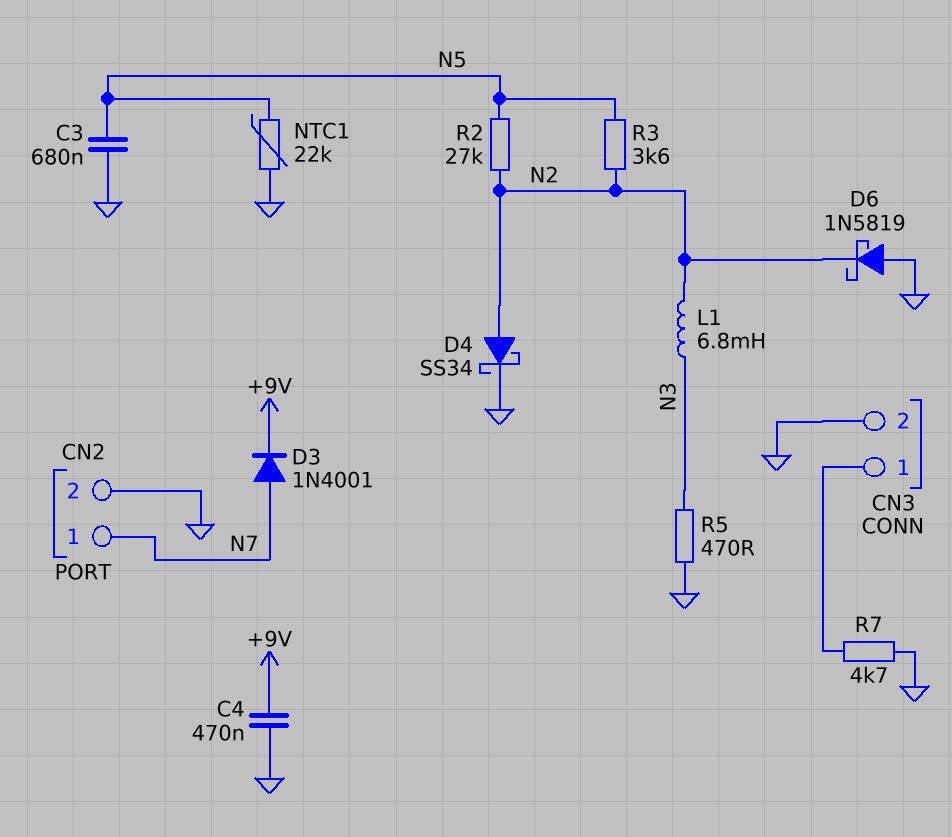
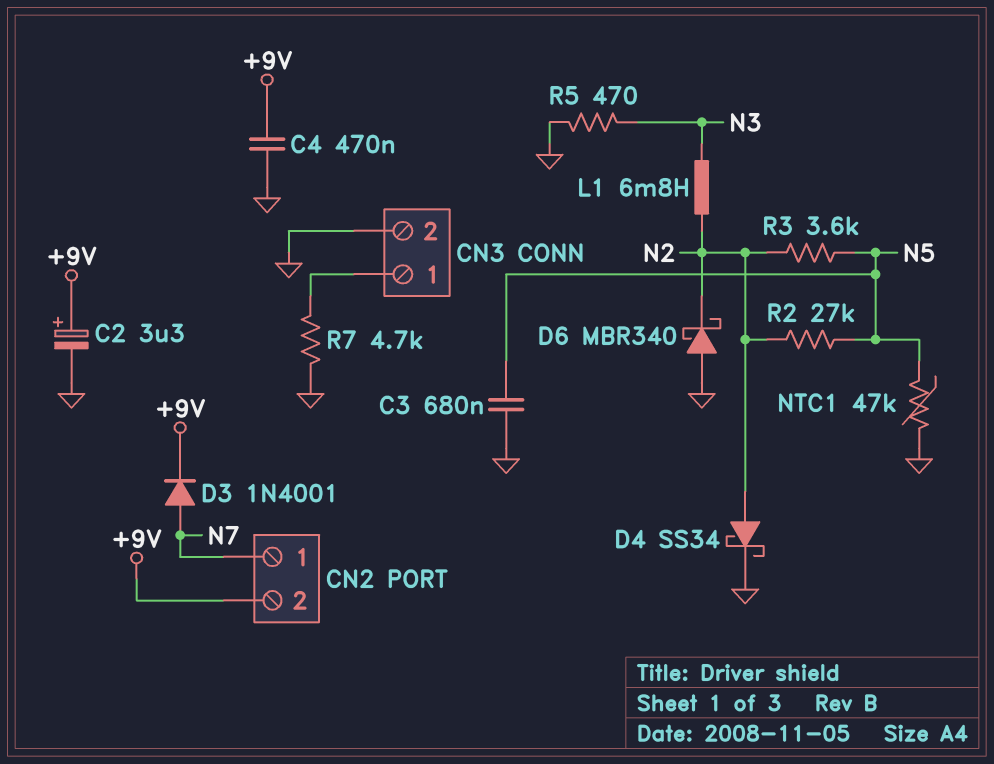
C2: none -> 3.3uF (plus +9V, minus GND)
CN2 pin 2: GND -> +9V
D6: schottky 1N5819 (A GND, K N2) -> schottky MBR340 (A GND, K N2)
NTC1: 22k (GND, N5) -> 47k (GND, N5)

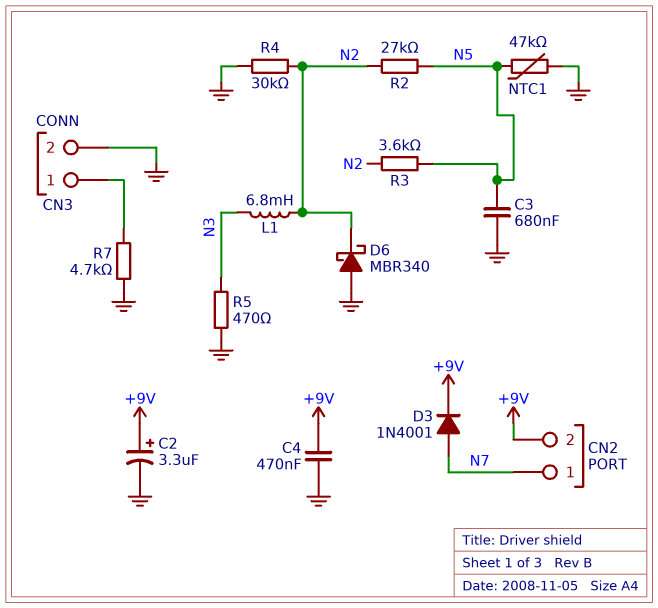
D4: schottky SS34 (A N2, K GND) -> none
R4: none -> 30k (GND, N2)

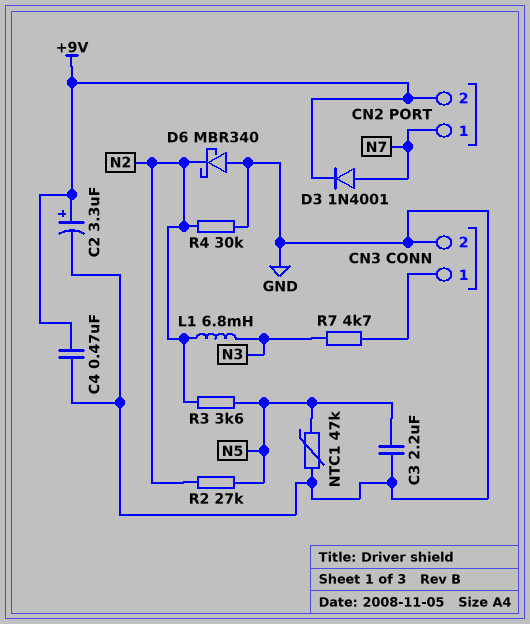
C3: 680nF (GND, N5) -> 2.2uF (GND, N5)
R5: 470 (GND, N3) -> none
R7: 4.7k (CN3/1, GND) -> 4.7k (CN3/1, N3)

